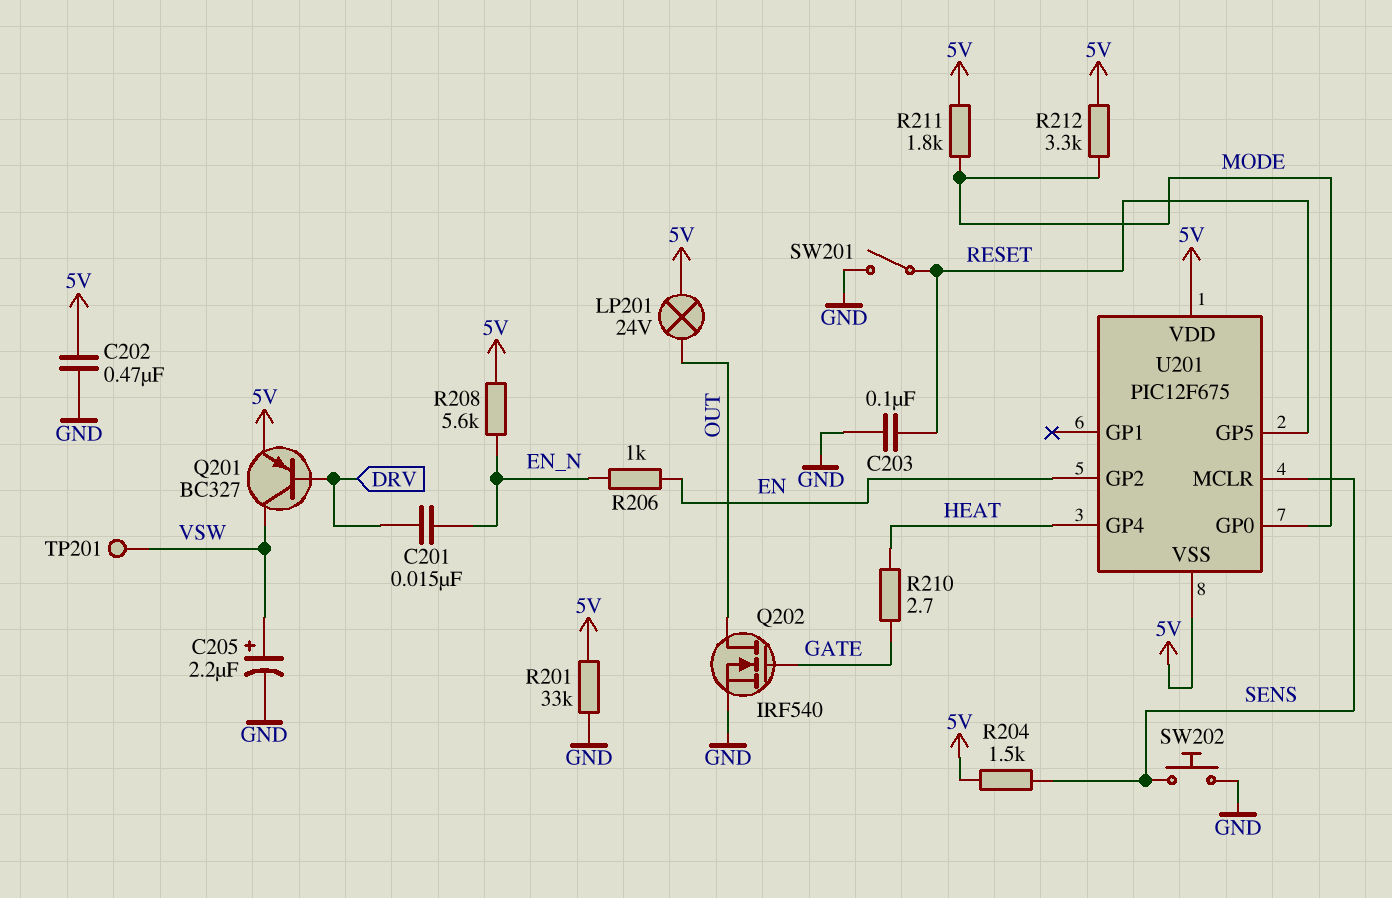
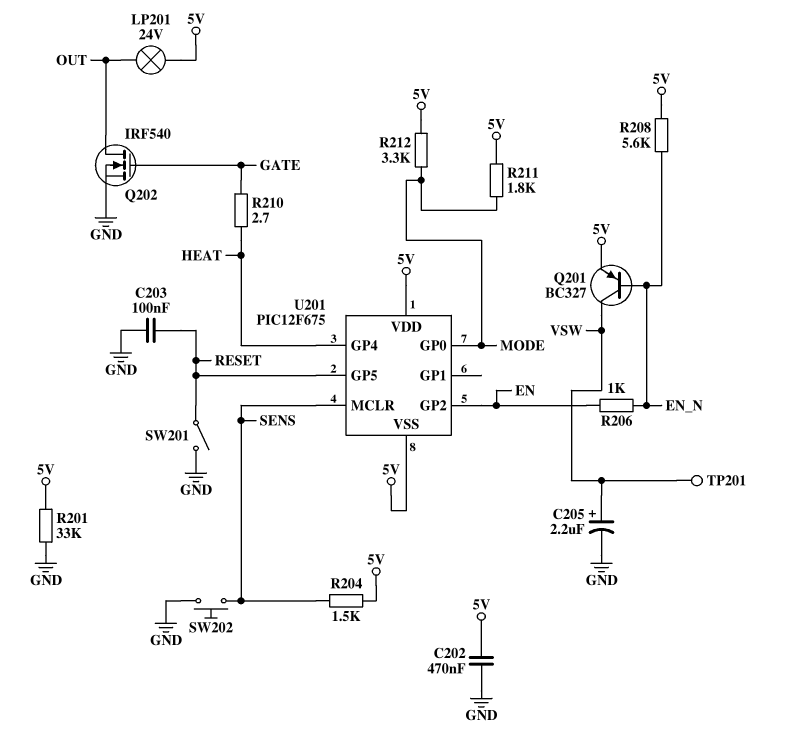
C201: 15nF (DRV, EN_N) -> none
Q201: PNP BC327 (B DRV, C VSW, E 5V) -> PNP BC327 (B EN_N, C VSW, E 5V)

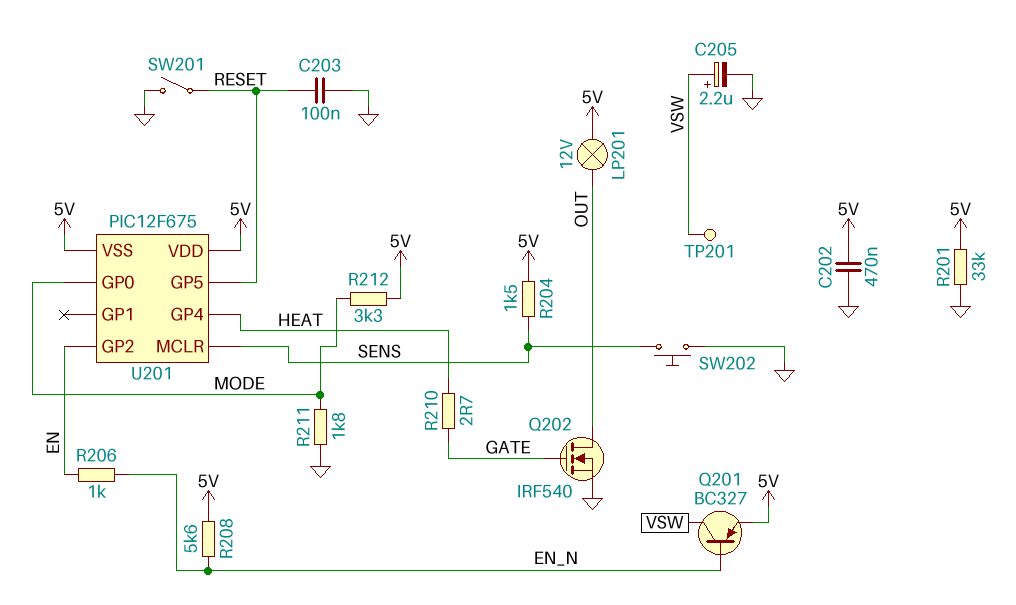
LP201: lamp 24V (5V, OUT) -> lamp 12V (5V, OUT)
R211: 1.8k (5V, MODE) -> 1.8k (GND, MODE)

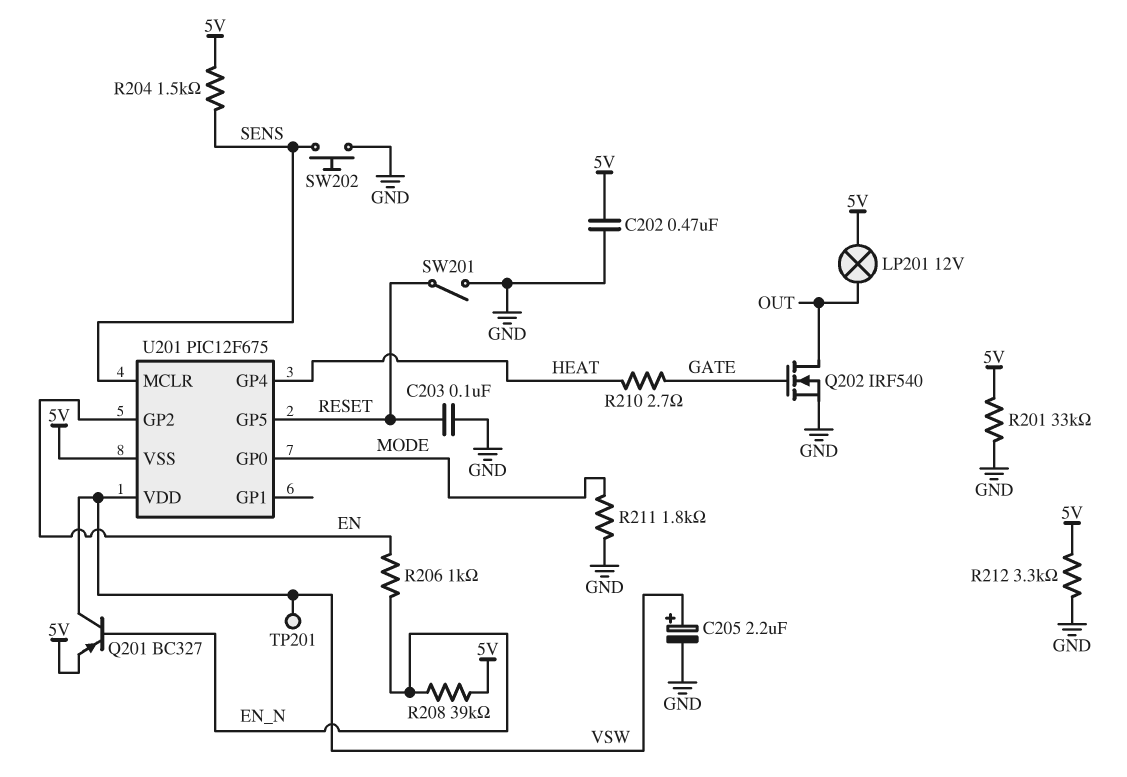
R208: 5.6k (5V, EN_N) -> 39k (5V, EN_N)
R212: 3.3k (5V, MODE) -> 3.3k (5V, GND)
U201 pin VDD: 5V -> VSW

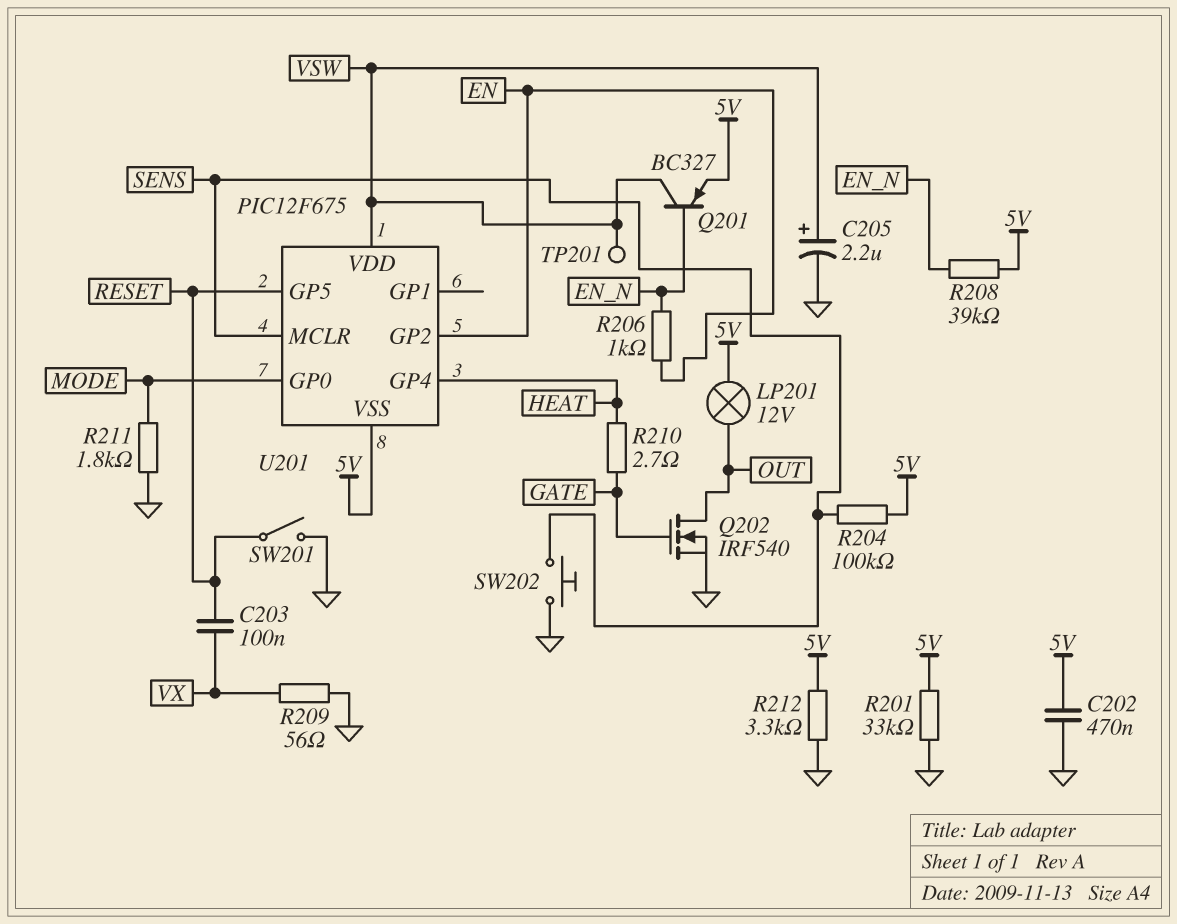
C203: 100nF (GND, RESET) -> 100nF (RESET, VX)
R204: 1.5k (5V, SENS) -> 100k (5V, SENS)
R209: none -> 56 (GND, VX)

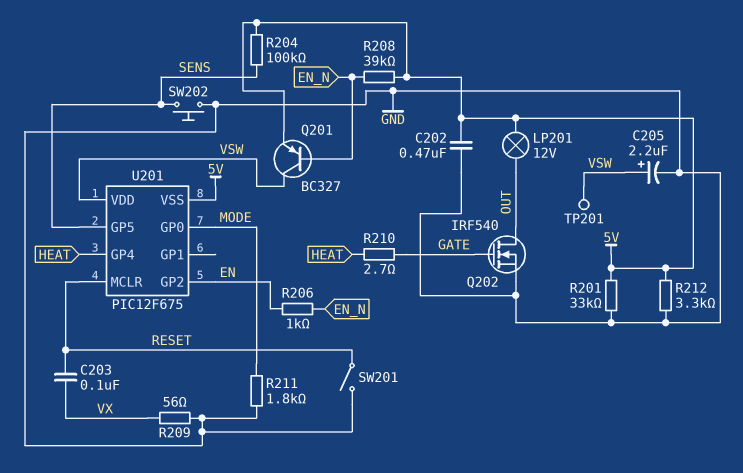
U201 pin GP5: RESET -> SENS
U201 pin MCLR: SENS -> RESET

